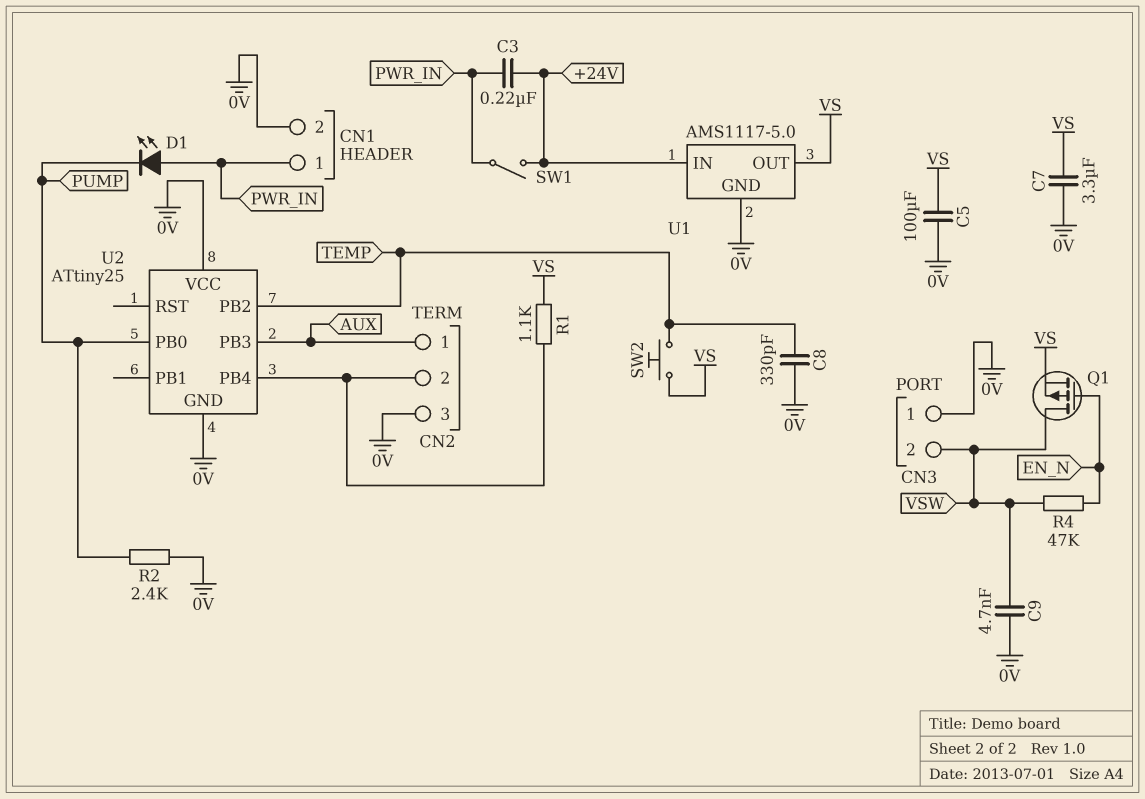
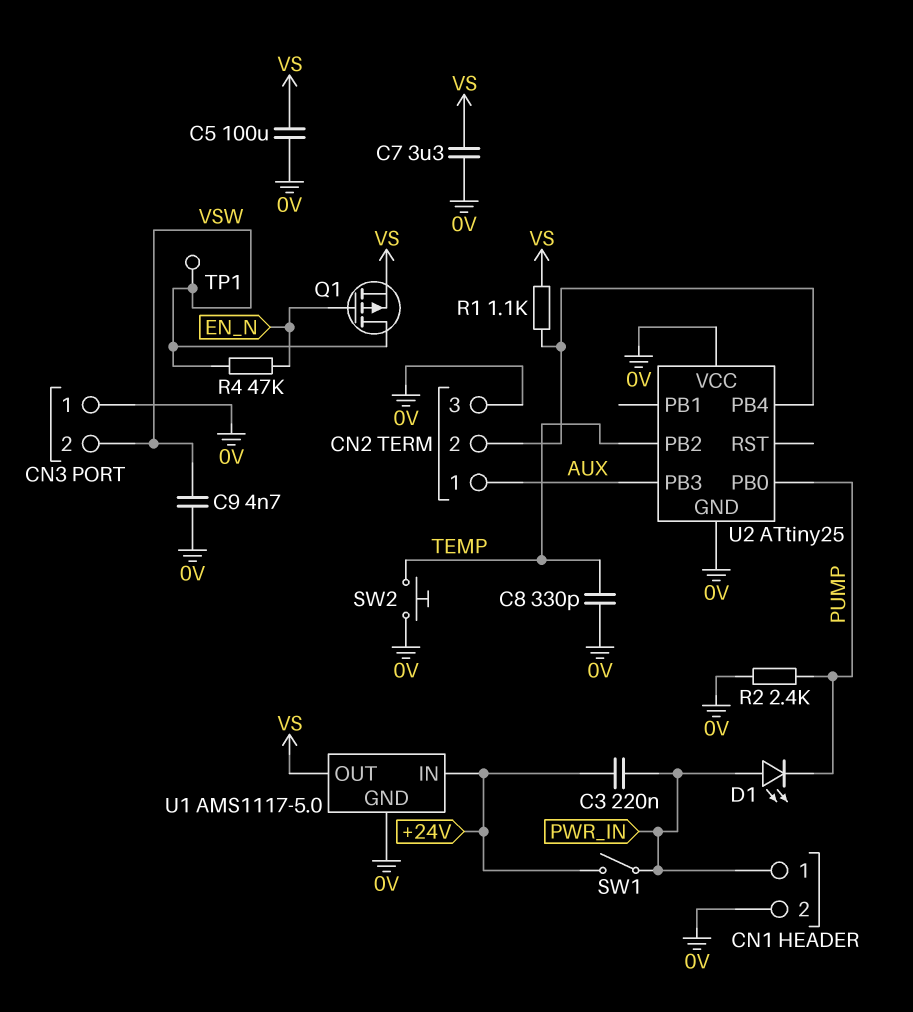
SW2: button (TEMP, VS) -> button (0V, TEMP)
TP1: none -> test point (VSW)

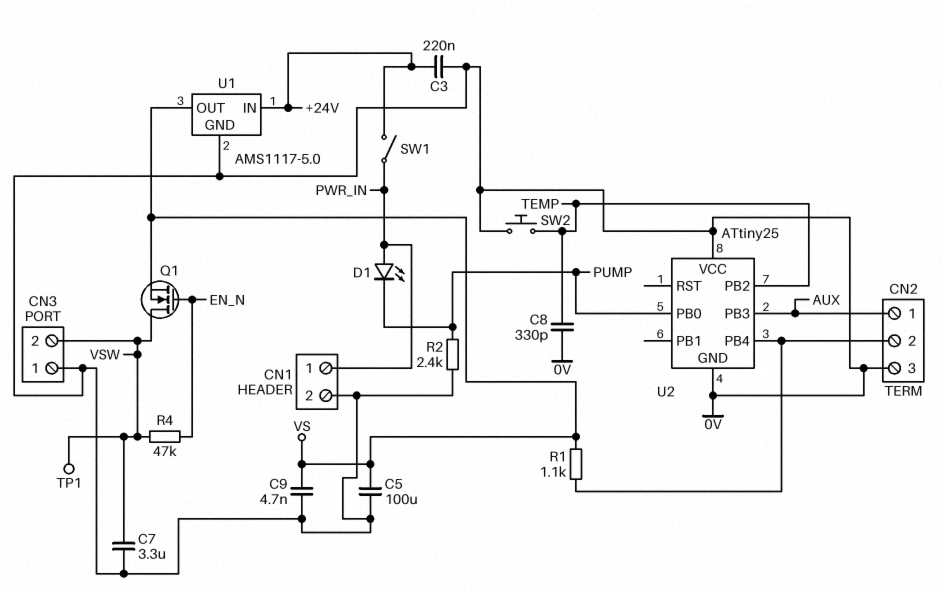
C3: 220nF (+24V, PWR_IN) -> 220nF (+24V, 0V)
C7: 3.3uF (0V, VS) -> 3.3uF (0V, VSW)
C9: 4.7nF (0V, VSW) -> 4.7nF (0V, VS)
Q1: PMOS (G EN_N, D VSW, S VS) -> NMOS (G EN_N, D VSW, S VS)

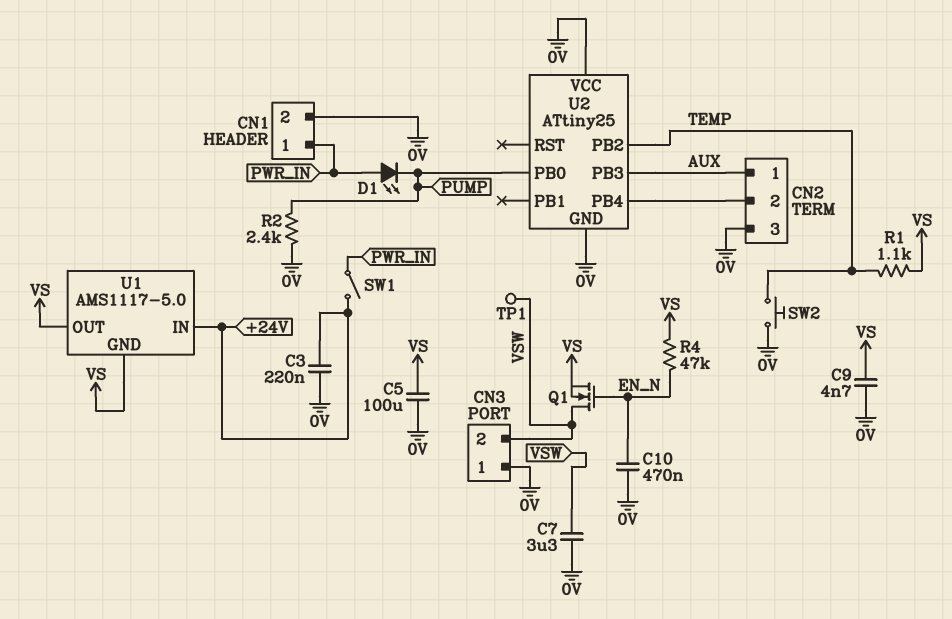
C8: 330pF (0V, TEMP) -> none
C10: none -> 470nF (0V, EN_N)
R1: 1.1k (CN2/2, VS) -> 1.1k (TEMP, VS)
R4: 47k (EN_N, VSW) -> 47k (EN_N, VS)
U1 pin GND: 0V -> VS

